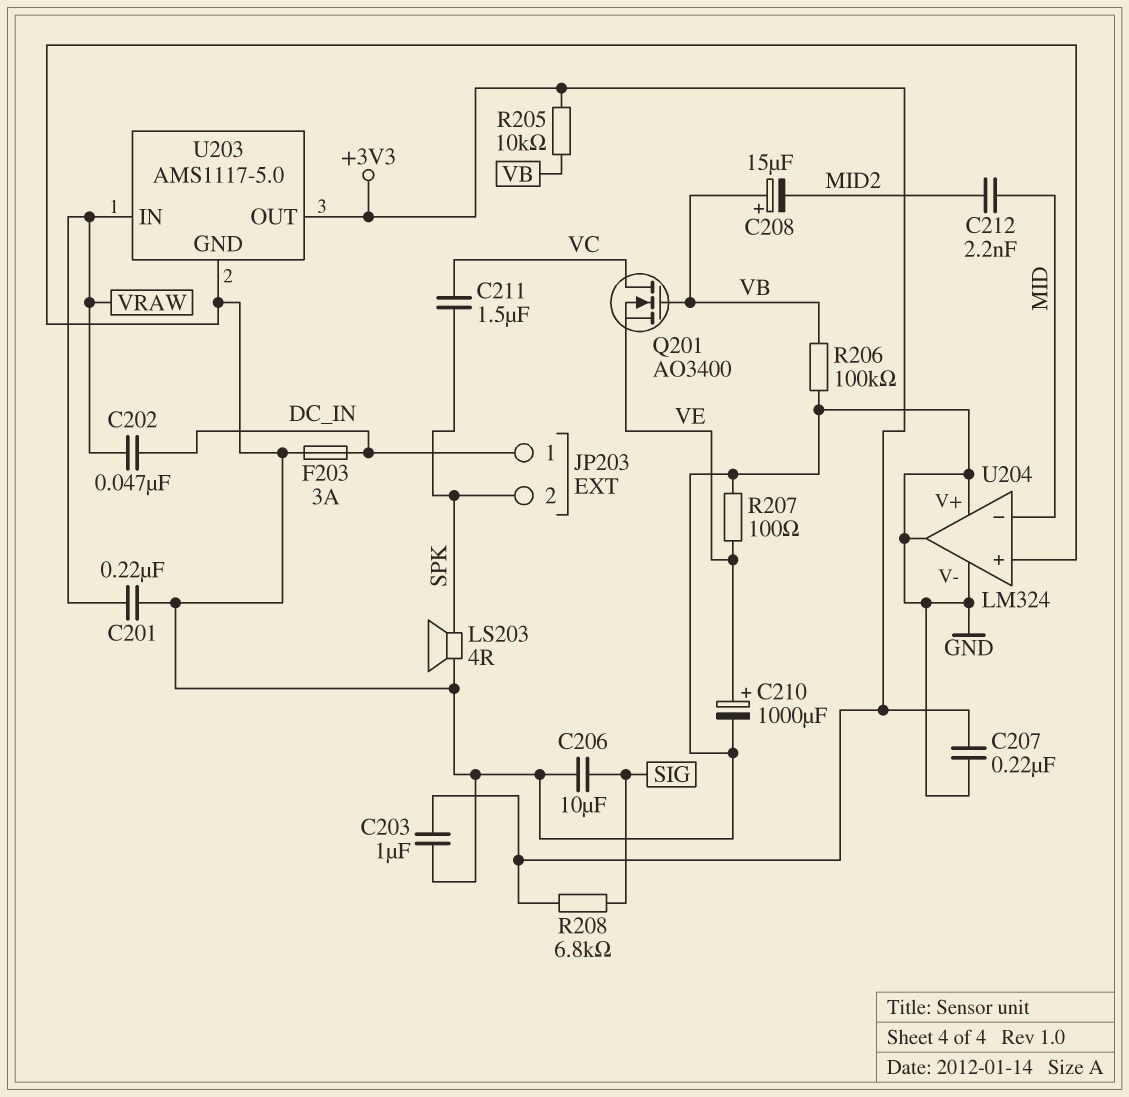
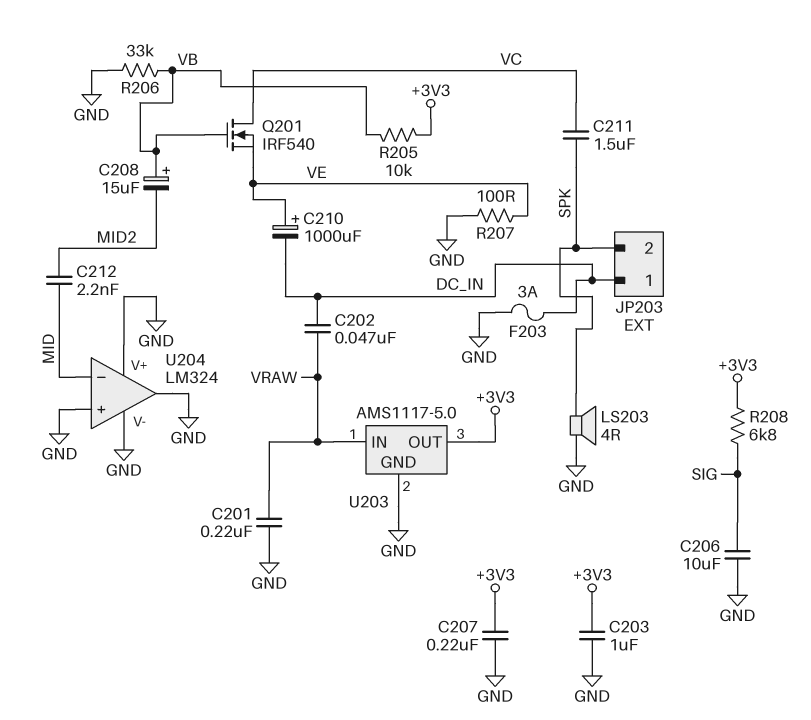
C210: 1000uF (plus VE, minus GND) -> 1000uF (plus VE, minus DC_IN)
Q201: NMOS AO3400 (G VB, D VC, S VE) -> NMOS IRF540 (G VB, D VC, S VE)
R206: 100k (GND, VB) -> 33k (GND, VB)

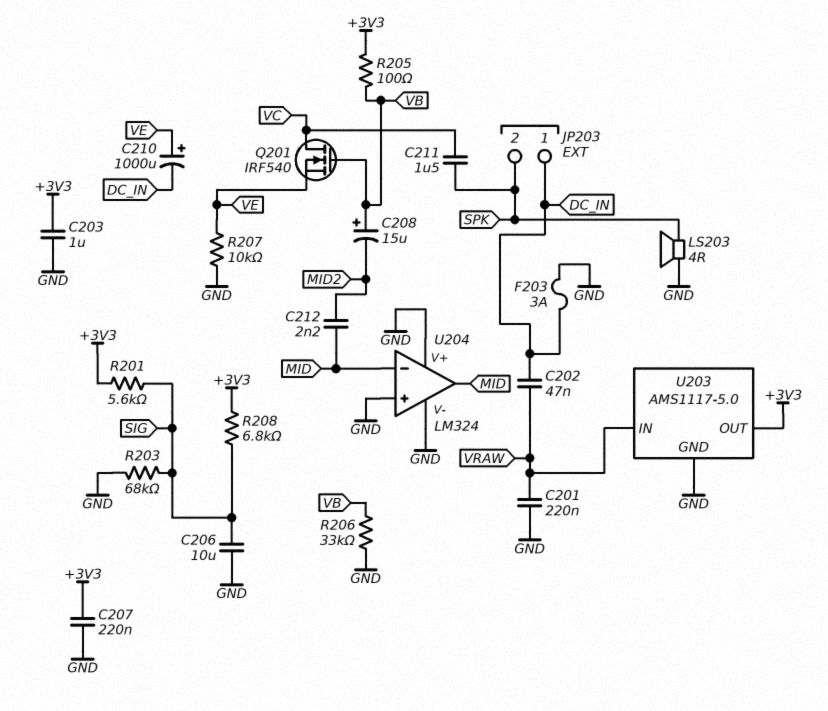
R201: none -> 5.6k (+3V3, SIG)
R203: none -> 68k (GND, SIG)
R205: 10k (+3V3, VB) -> 100 (+3V3, VB)
R207: 100 (GND, VE) -> 10k (GND, VE)
U204 pin out: GND -> MID

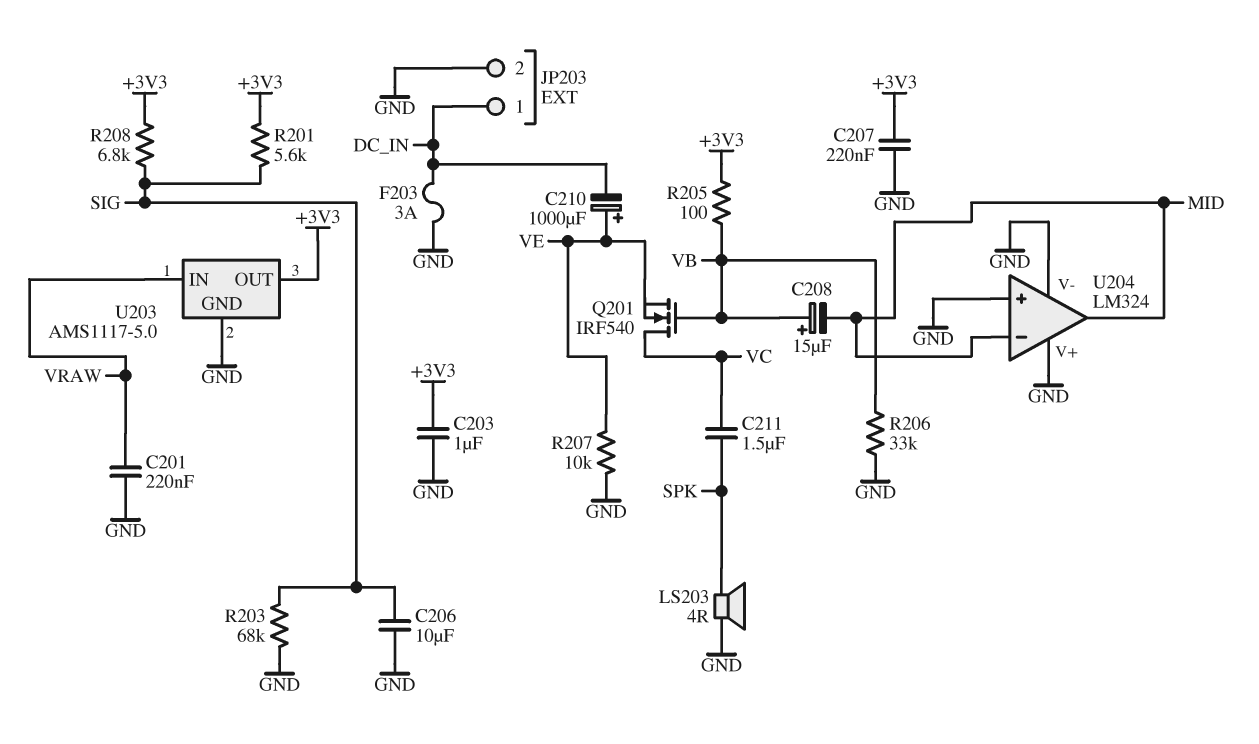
C202: 47nF (DC_IN, VRAW) -> none
C208: 15uF (plus VB, minus MID2) -> 15uF (plus VB, minus MID)
C212: 2.2nF (MID, MID2) -> none
JP203 pin 2: SPK -> GND

